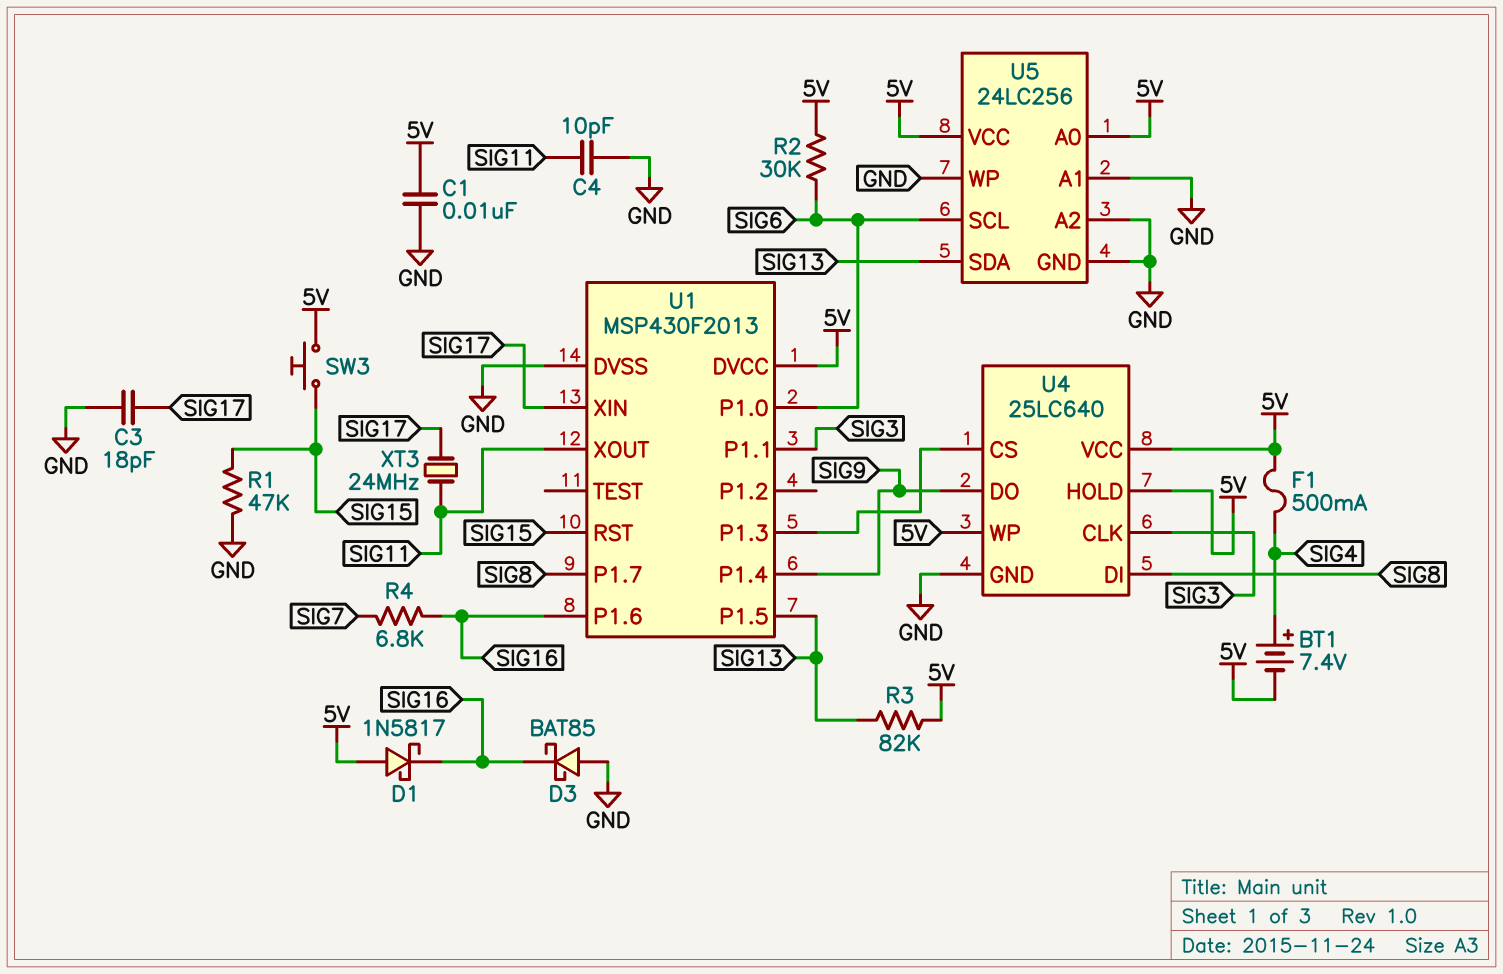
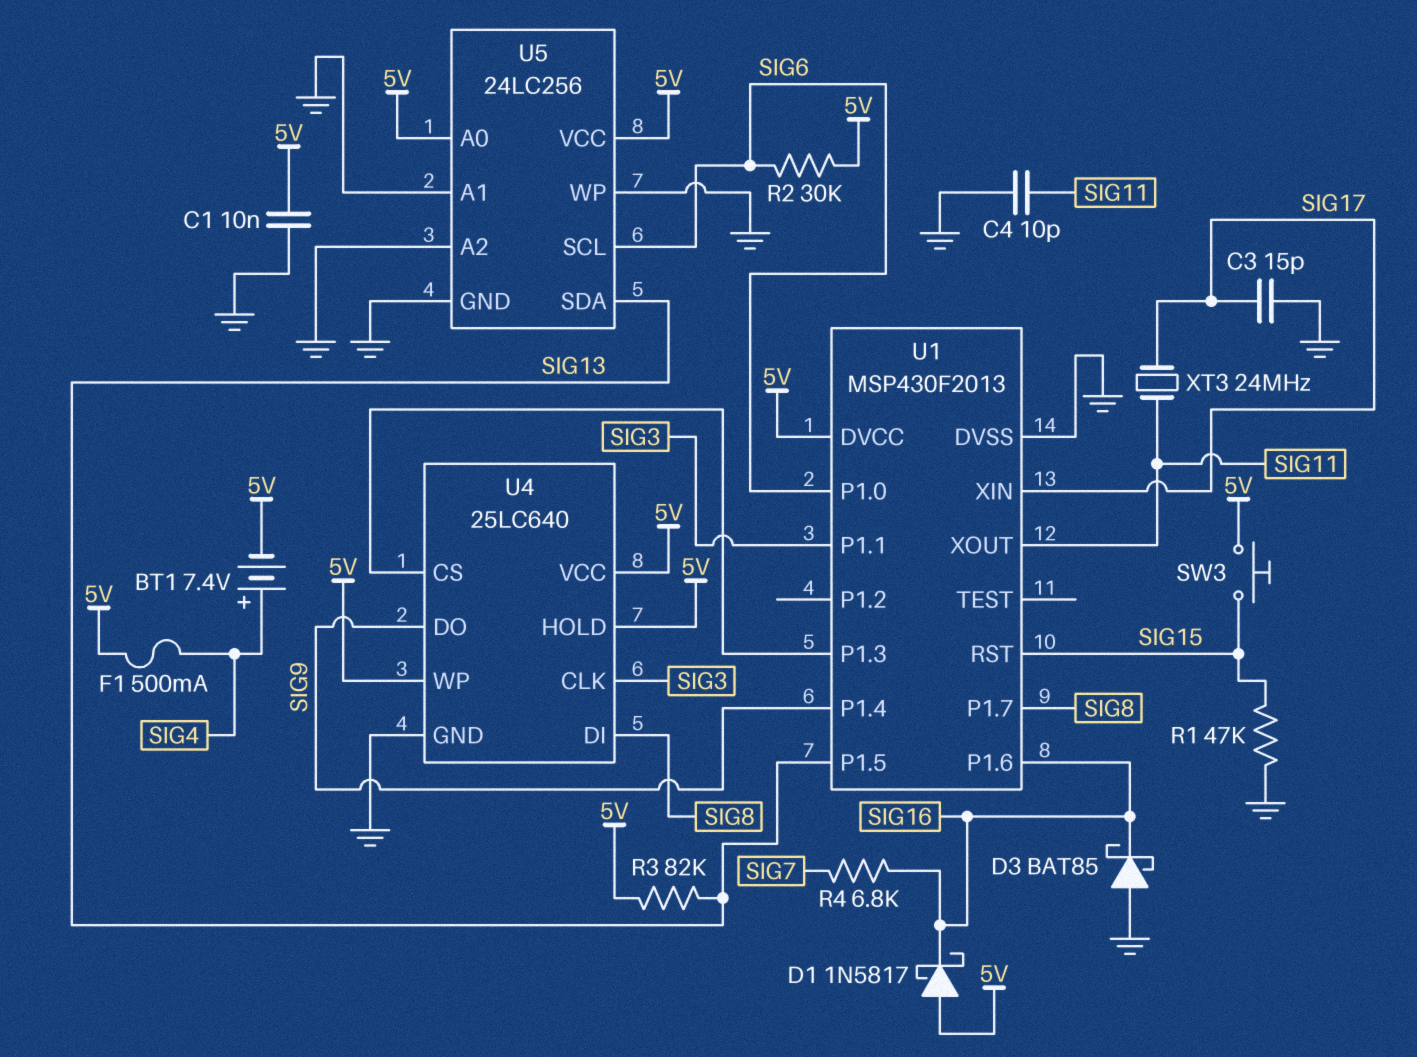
C3: 18pF (GND, SIG17) -> 15pF (GND, SIG17)

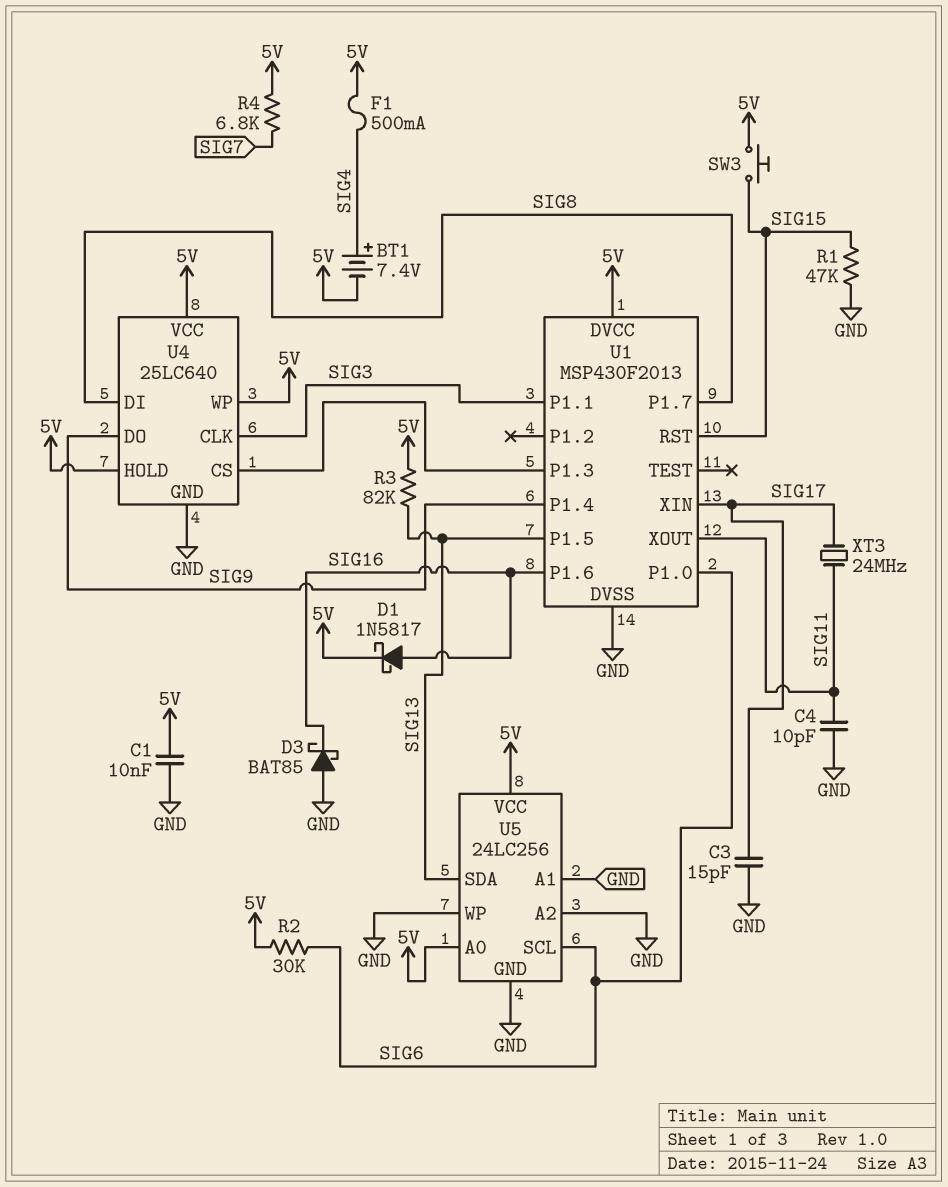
D1: schottky 1N5817 (A 5V, K SIG16) -> schottky 1N5817 (A SIG16, K 5V)
R4: 6.8k (SIG7, SIG16) -> 6.8k (5V, SIG7)

